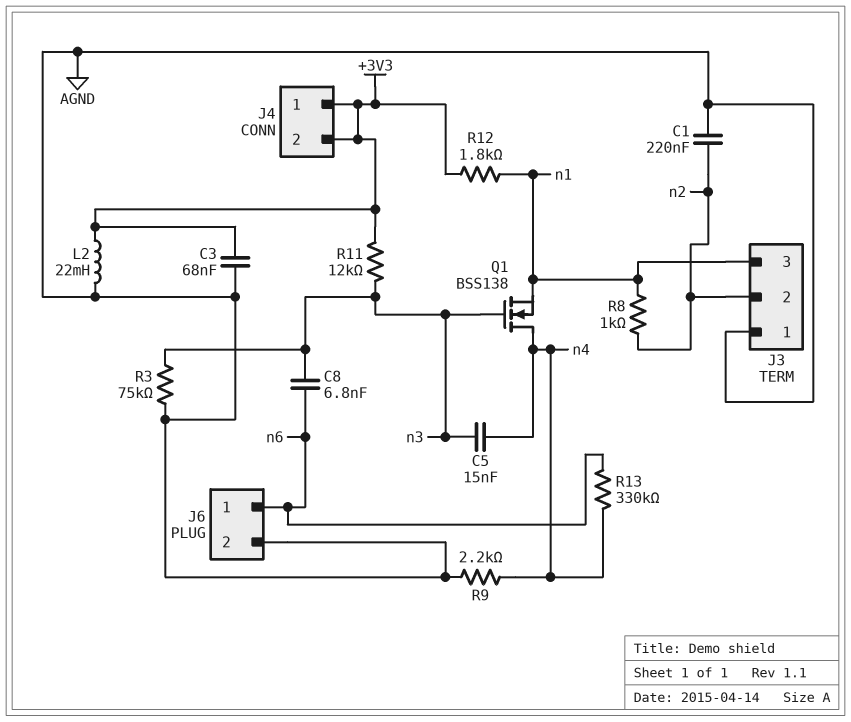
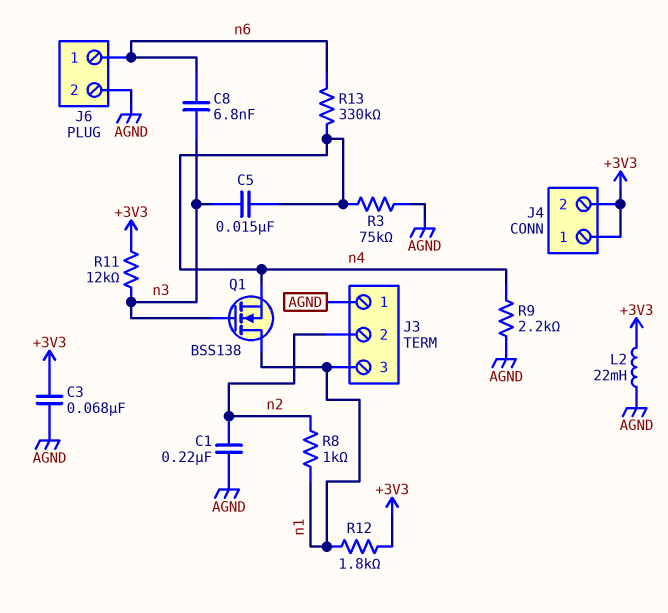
Q1: NMOS BSS138 (G n3, D n4, S n1) -> NMOS BSS138 (G n3, D n1, S n4)
R3: 75k (AGND, n3) -> 75k (AGND, n4)

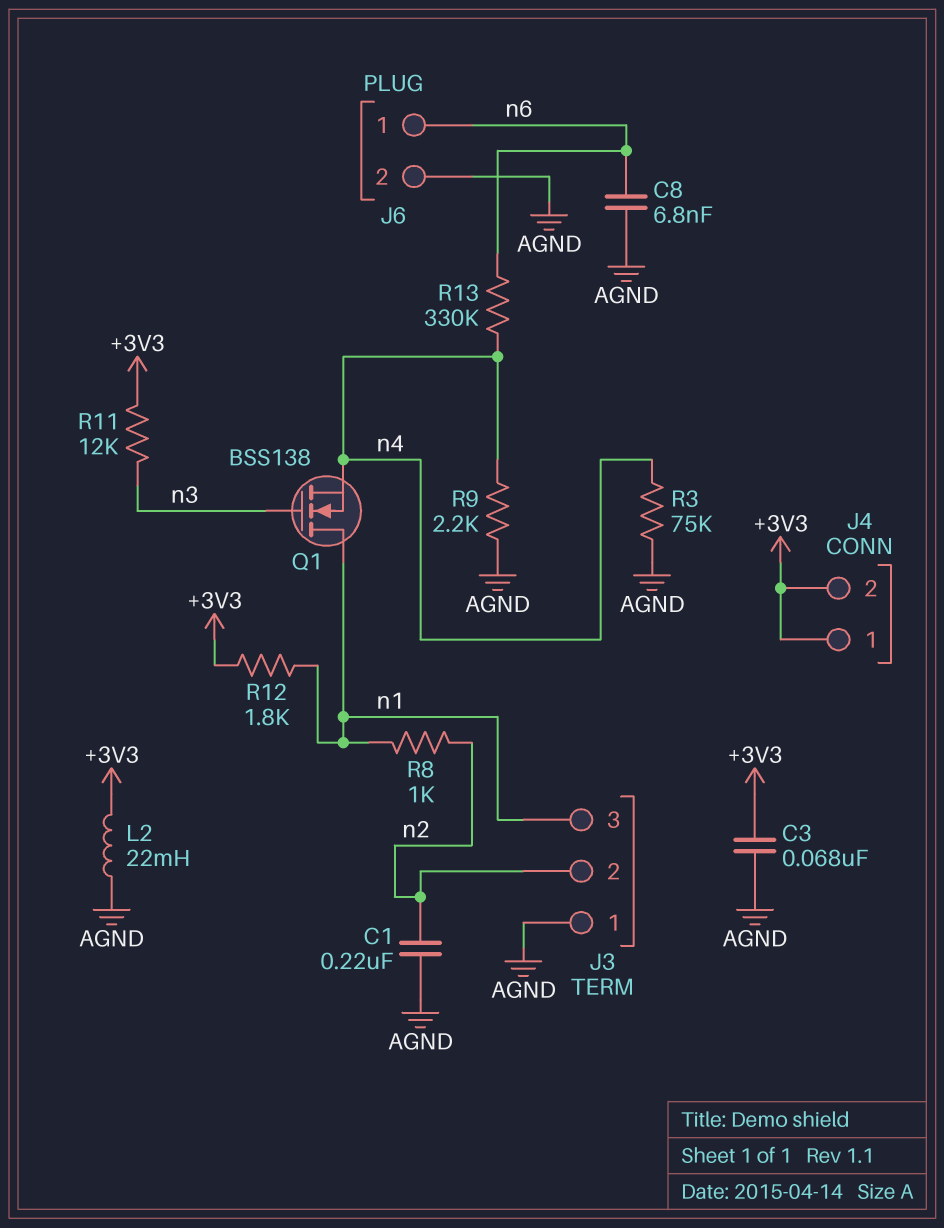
C5: 15nF (n3, n4) -> none
C8: 6.8nF (n3, n6) -> 6.8nF (AGND, n6)

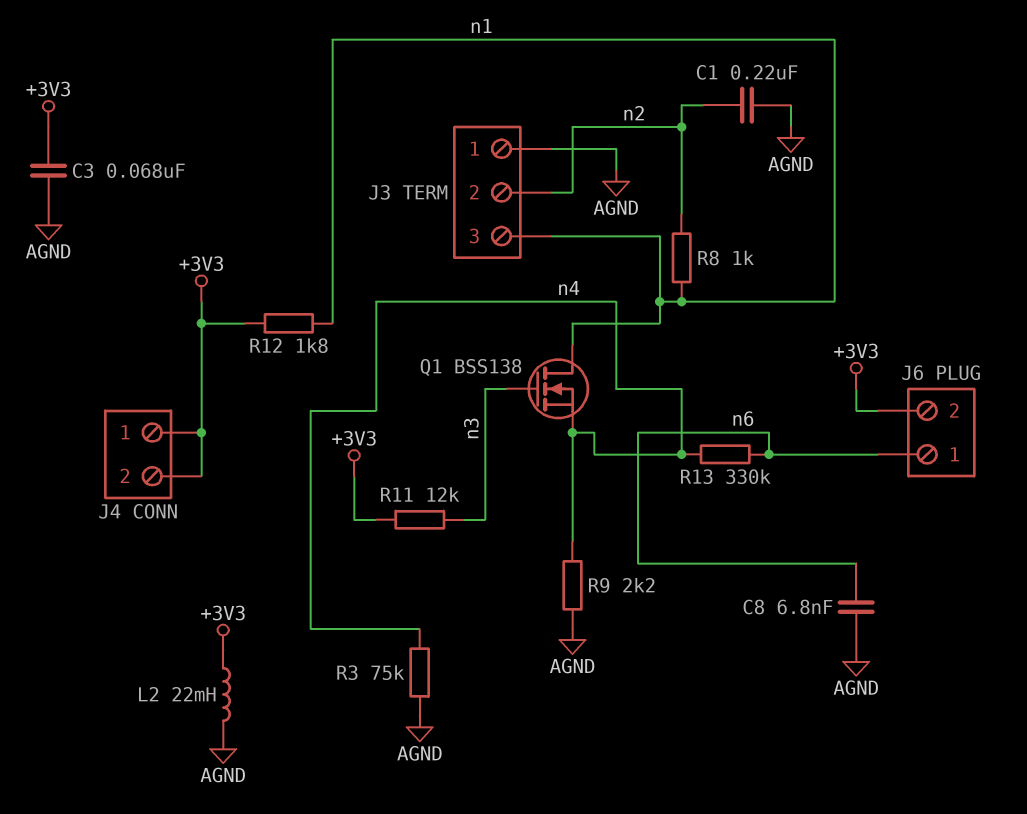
J6 pin 2: AGND -> +3V3

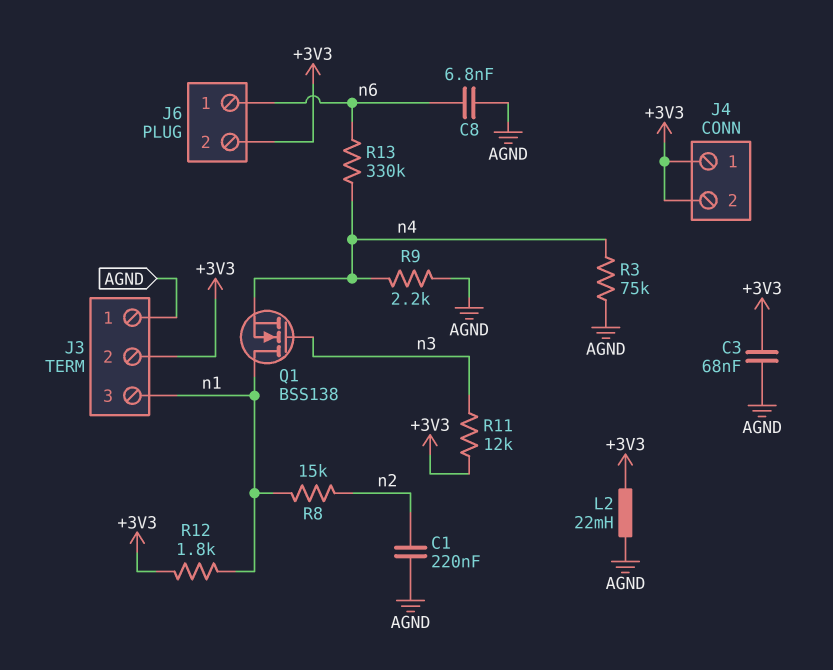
J3 pin 2: n2 -> +3V3
R8: 1k (n1, n2) -> 15k (n1, n2)

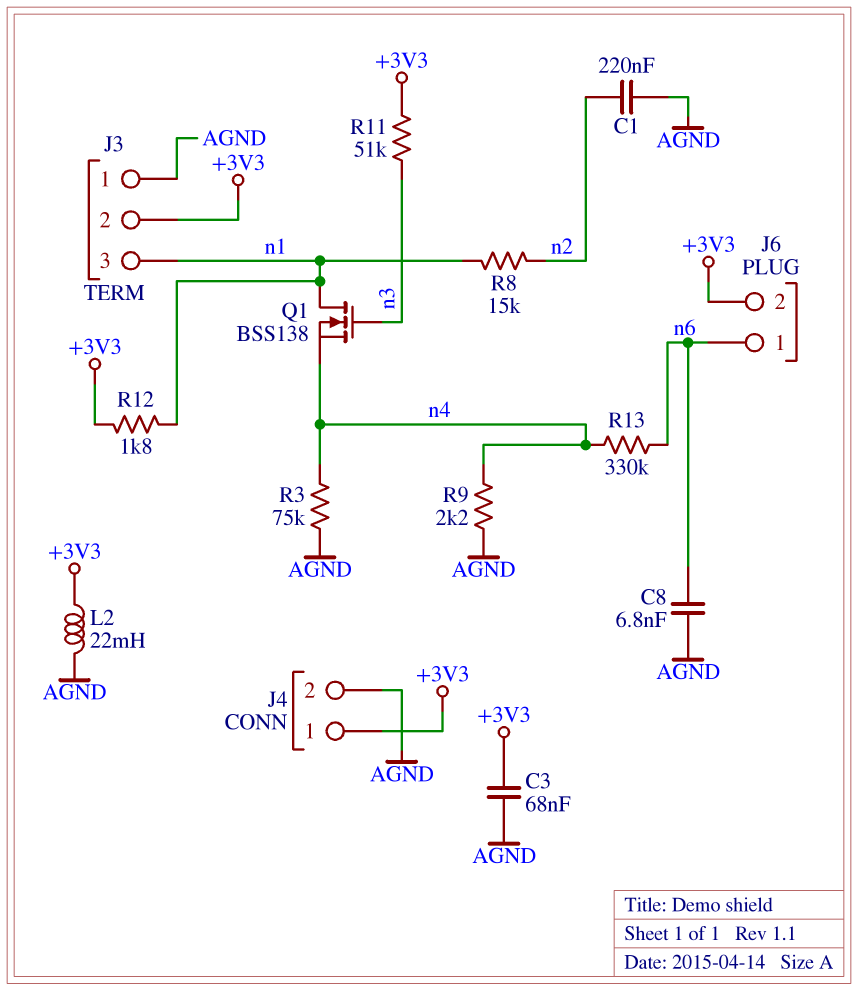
J4 pin 2: +3V3 -> AGND
R11: 12k (+3V3, n3) -> 51k (+3V3, n3)

